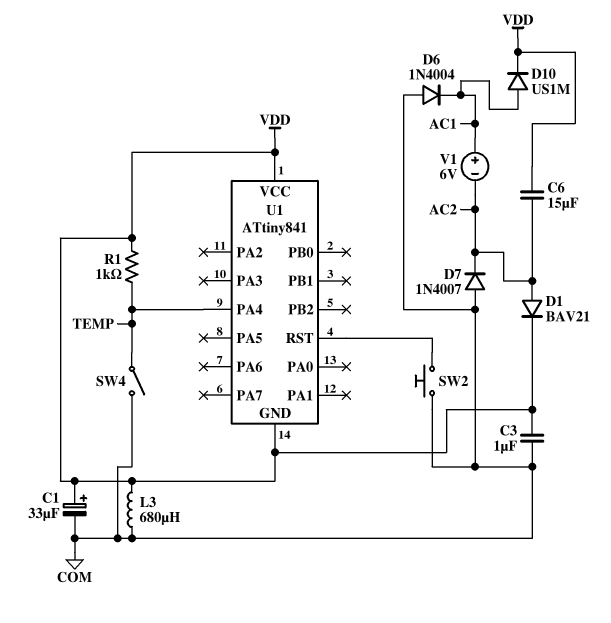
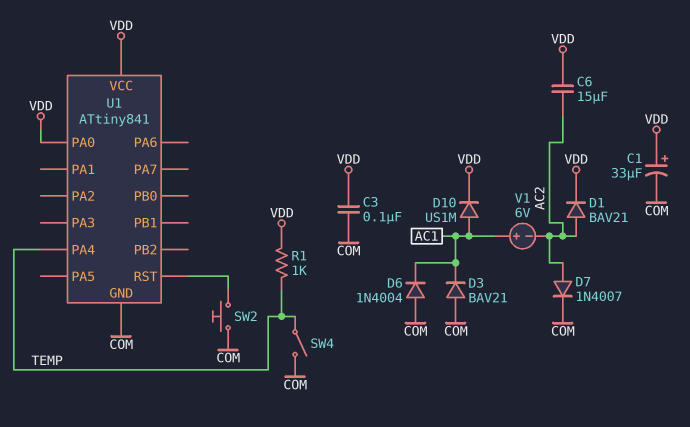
C3: 1uF (COM, VDD) -> 100nF (COM, VDD)
D3: none -> diode BAV21 (A COM, K AC1)
D7: diode 1N4007 (A COM, K AC2) -> diode 1N4007 (A AC2, K COM)
L3: 680uH (COM, VDD) -> none
U1 pin GND: VDD -> COM
U1 pin PA0: none -> VDD

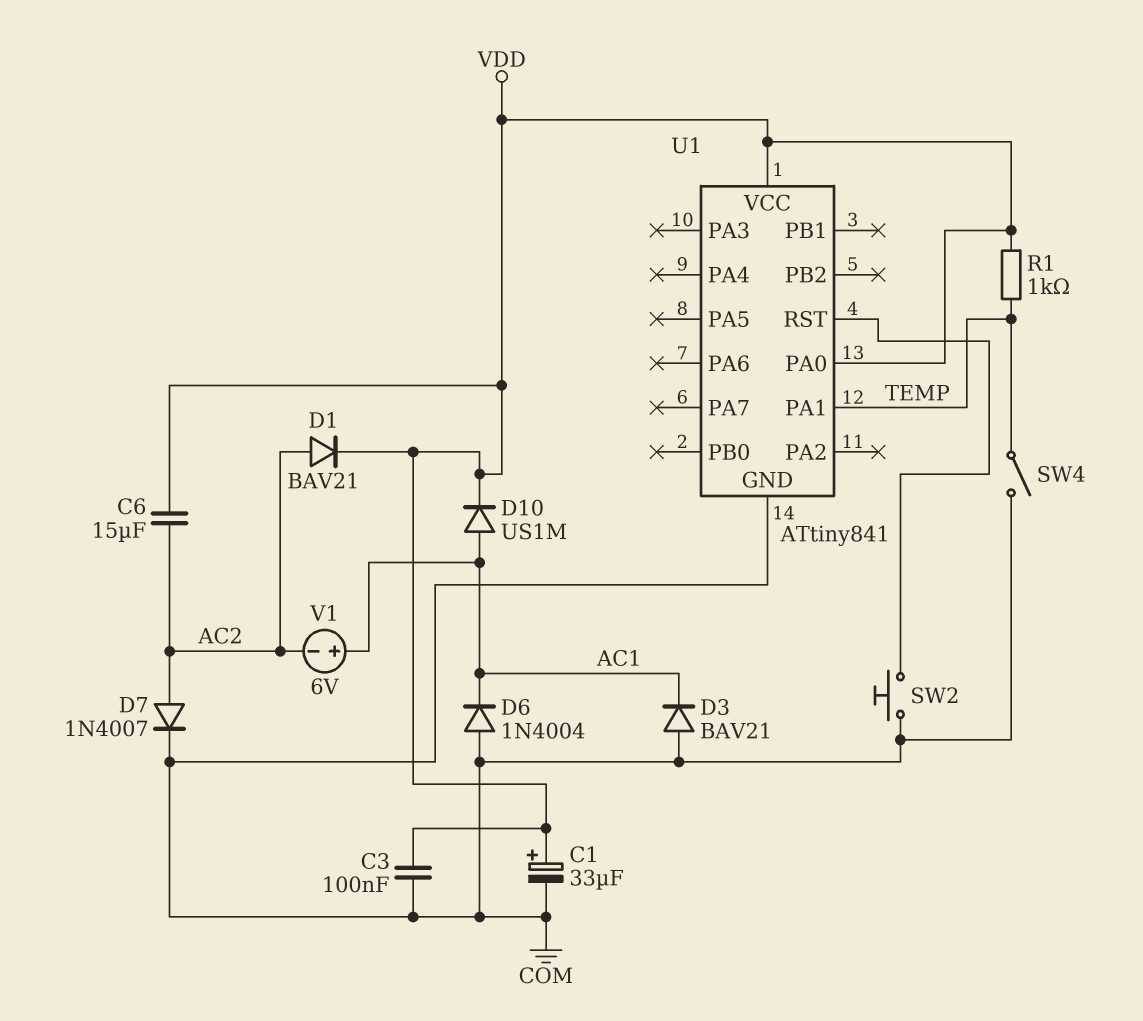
U1 pin PA1: none -> TEMP
U1 pin PA4: TEMP -> none

